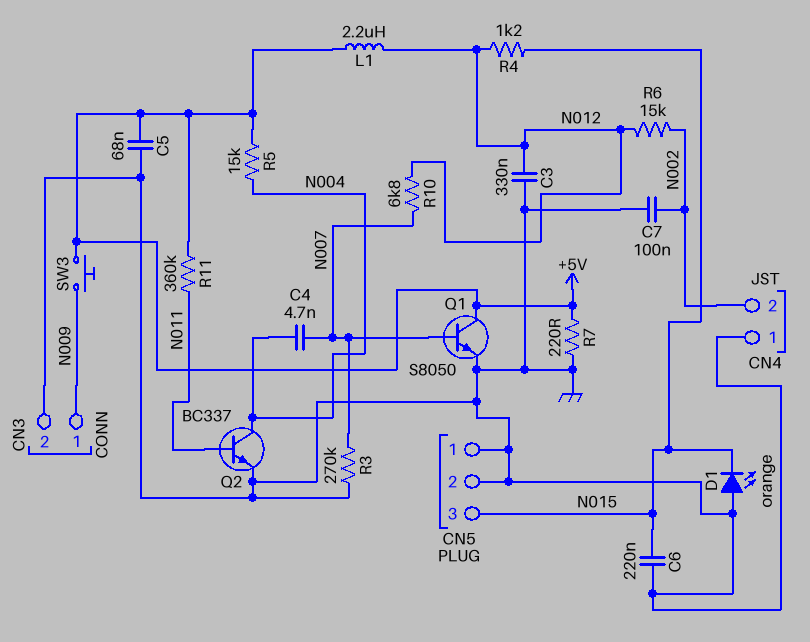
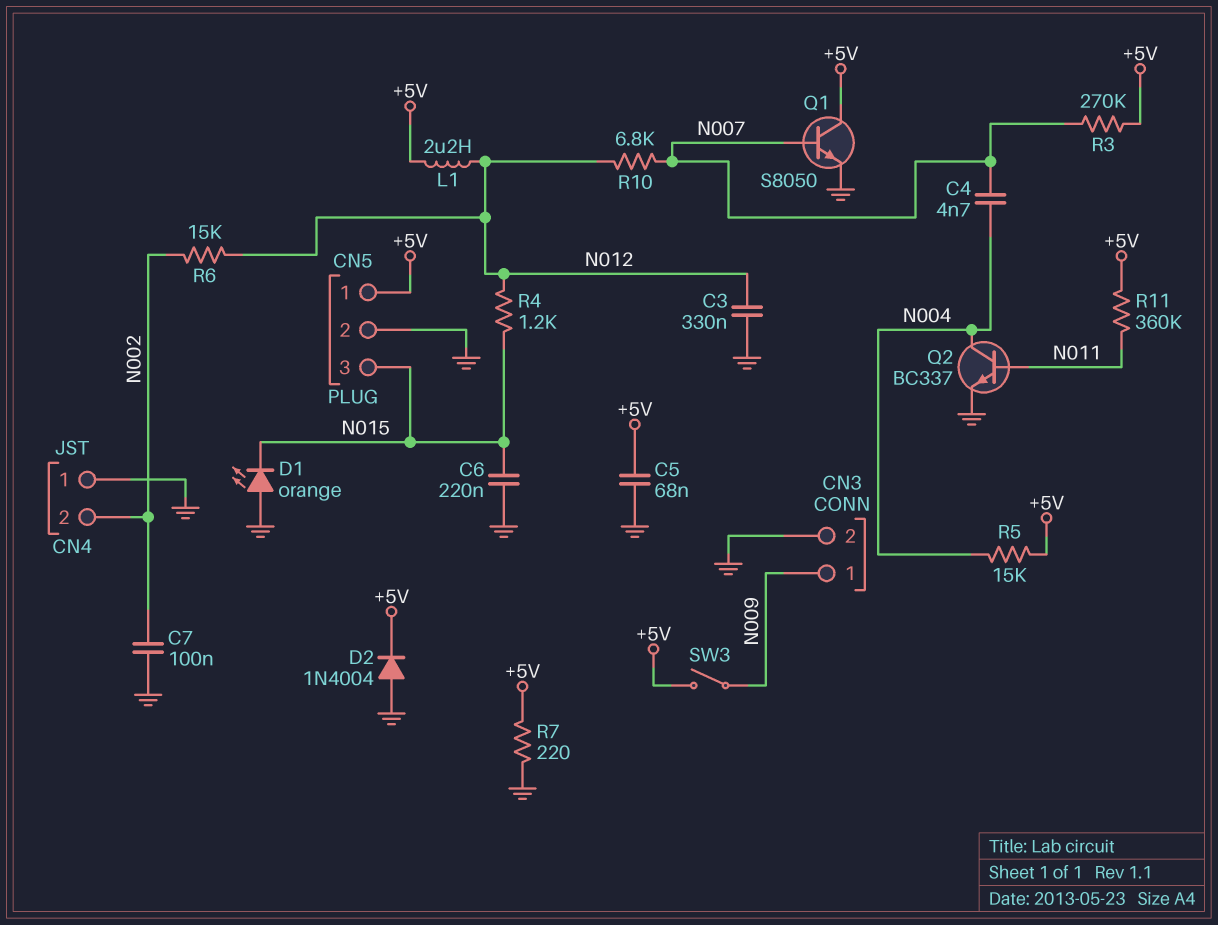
CN5 pin 1: GND -> +5V
D2: none -> diode 1N4004 (A GND, K +5V)
R3: 270k (GND, N007) -> 270k (+5V, N007)
SW3: button (+5V, N009) -> switch (+5V, N009)

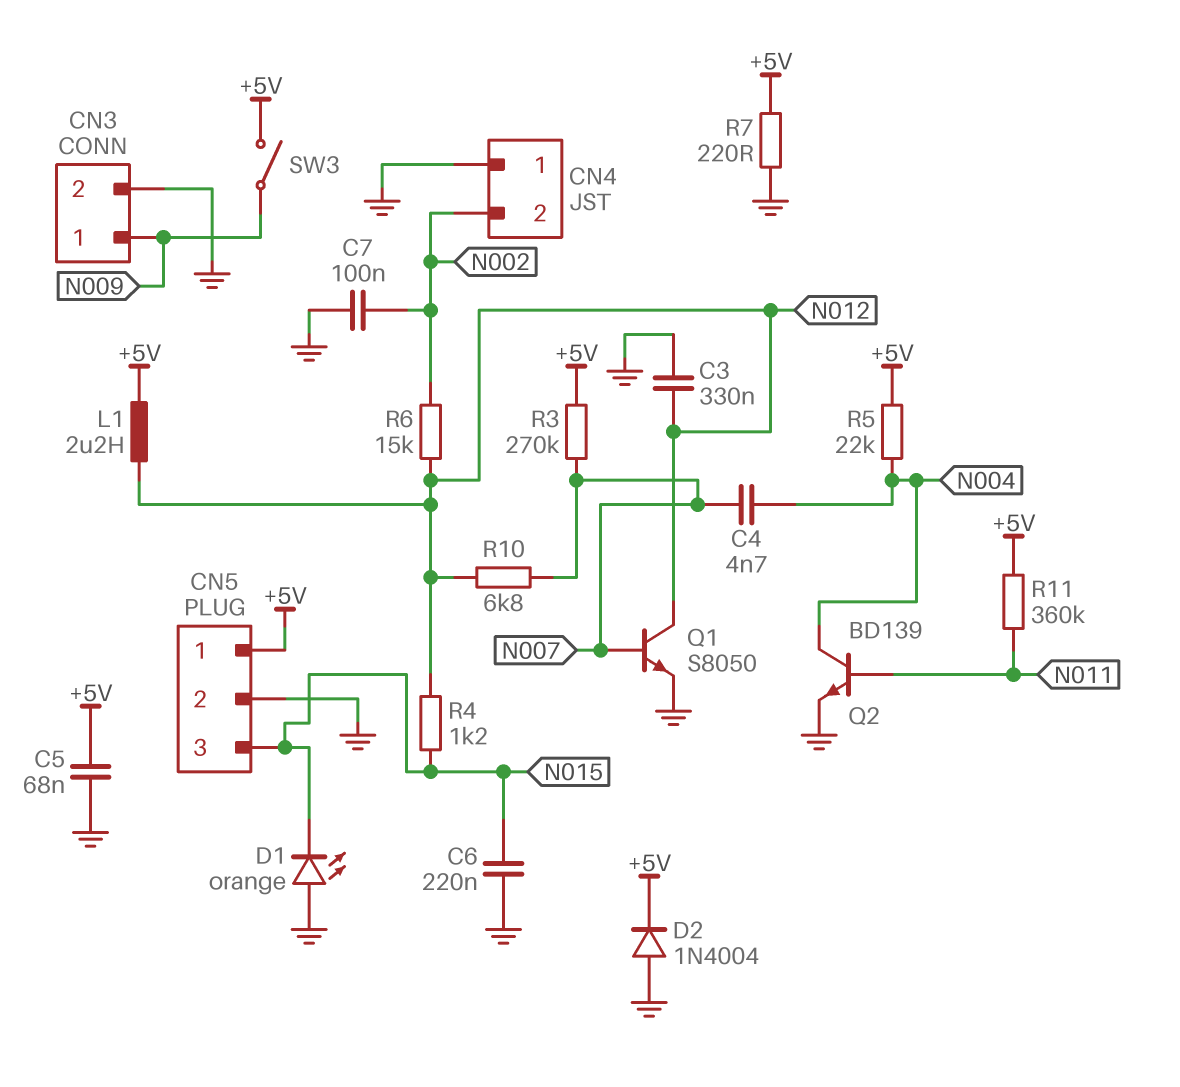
Q1: NPN S8050 (B N007, C +5V, E GND) -> NPN S8050 (B N007, C N012, E GND)
Q2: NPN BC337 (B N011, C N004, E GND) -> NPN BD139 (B N011, C N004, E GND)
R5: 15k (+5V, N004) -> 22k (+5V, N004)

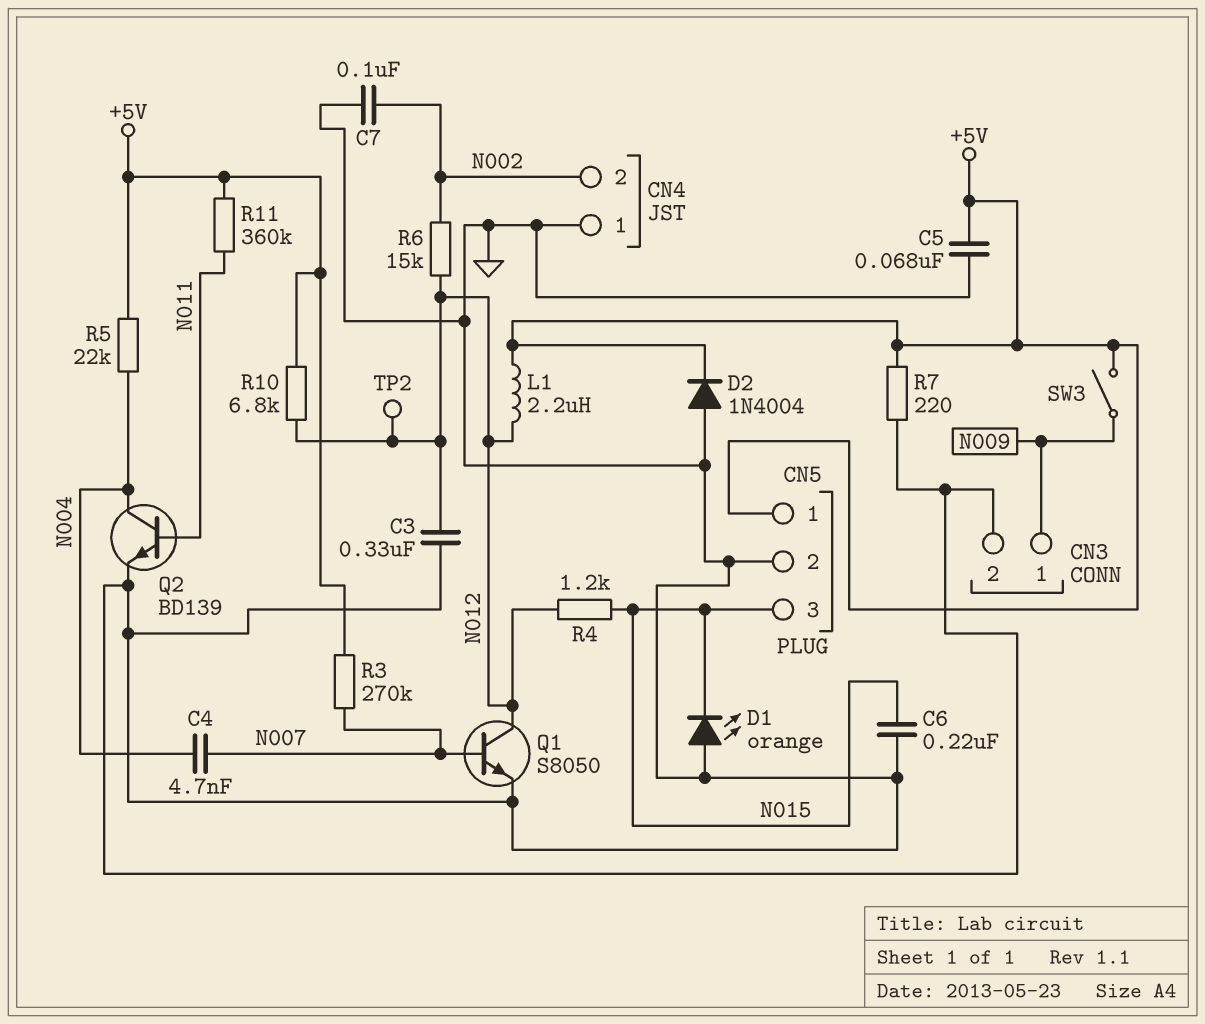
R10: 6.8k (N007, N012) -> 6.8k (+5V, N012)
TP2: none -> test point (N012)

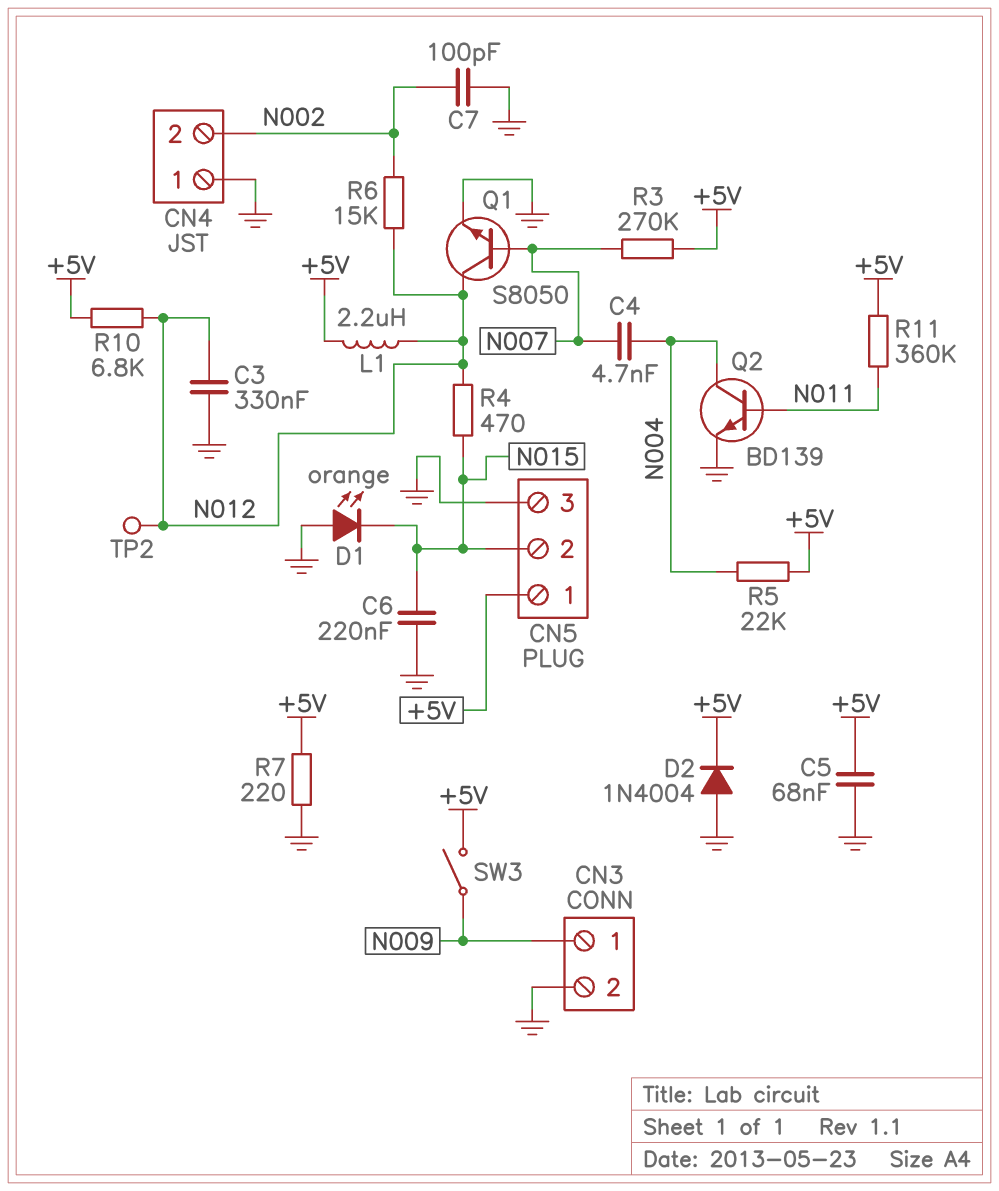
C7: 100nF (GND, N002) -> 100pF (GND, N002)
CN5 pin 2: GND -> N015
CN5 pin 3: N015 -> GND
R4: 1.2k (N012, N015) -> 470 (N012, N015)

